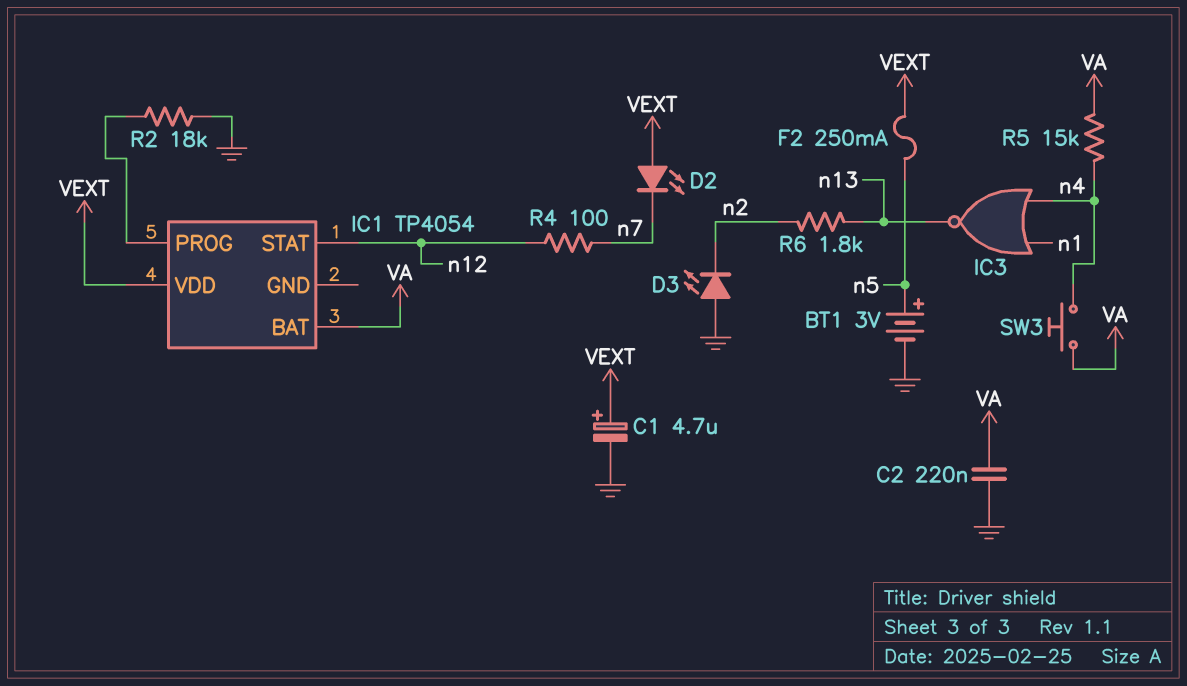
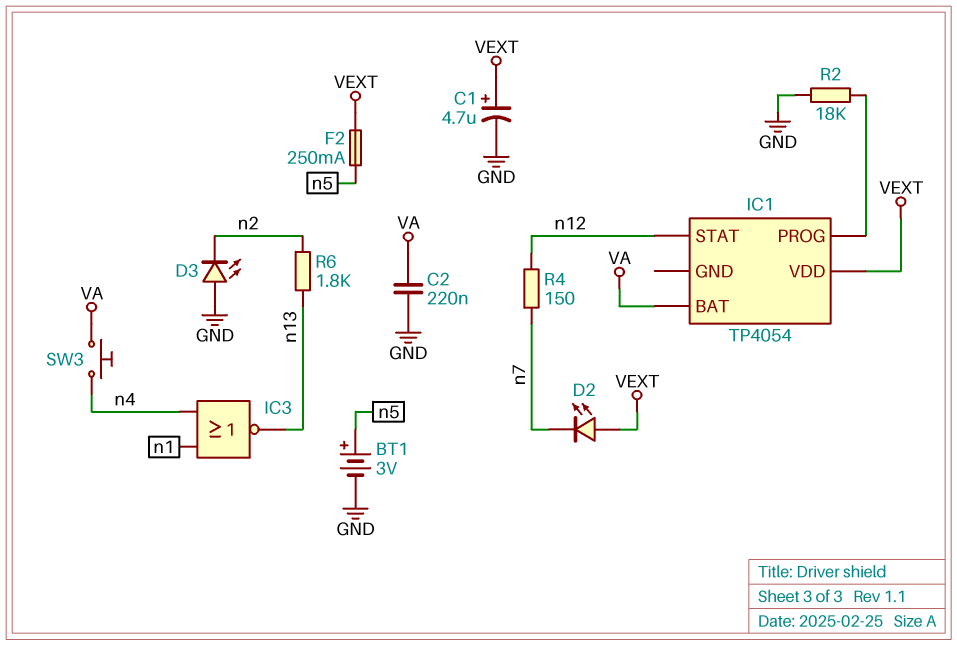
R4: 100 (n7, n12) -> 150 (n7, n12)
R5: 15k (VA, n4) -> none

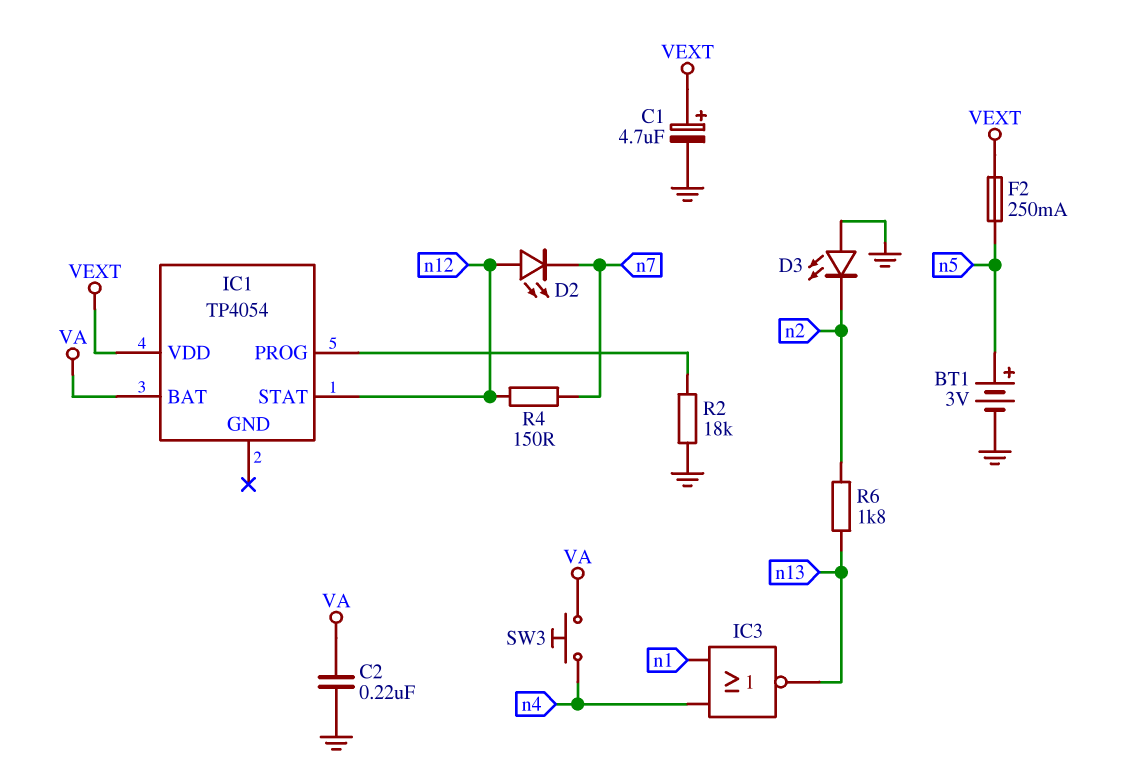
D2: LED (A VEXT, K n7) -> LED (A n12, K n7)

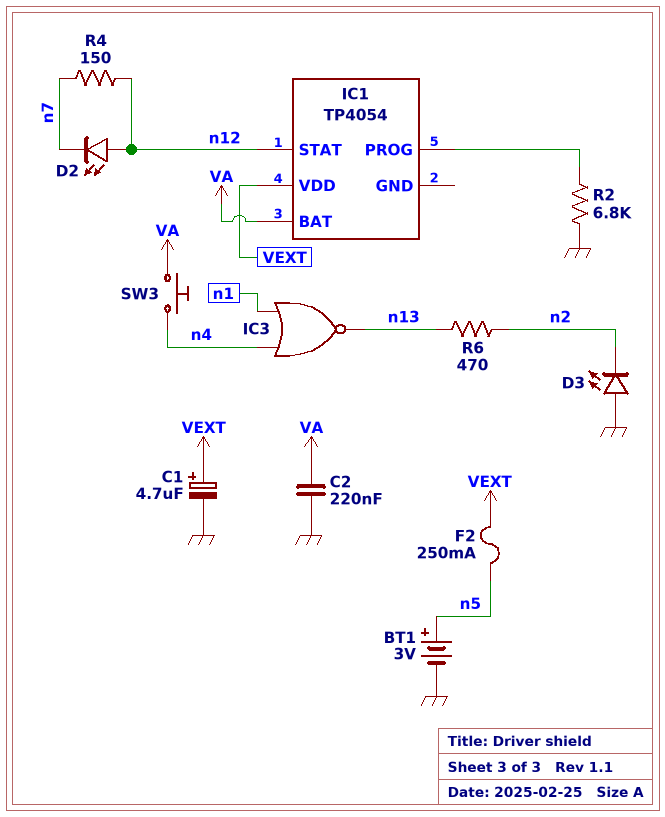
R2: 18k (GND, IC1/PROG) -> 6.8k (GND, IC1/PROG)
R6: 1.8k (n2, n13) -> 470 (n2, n13)

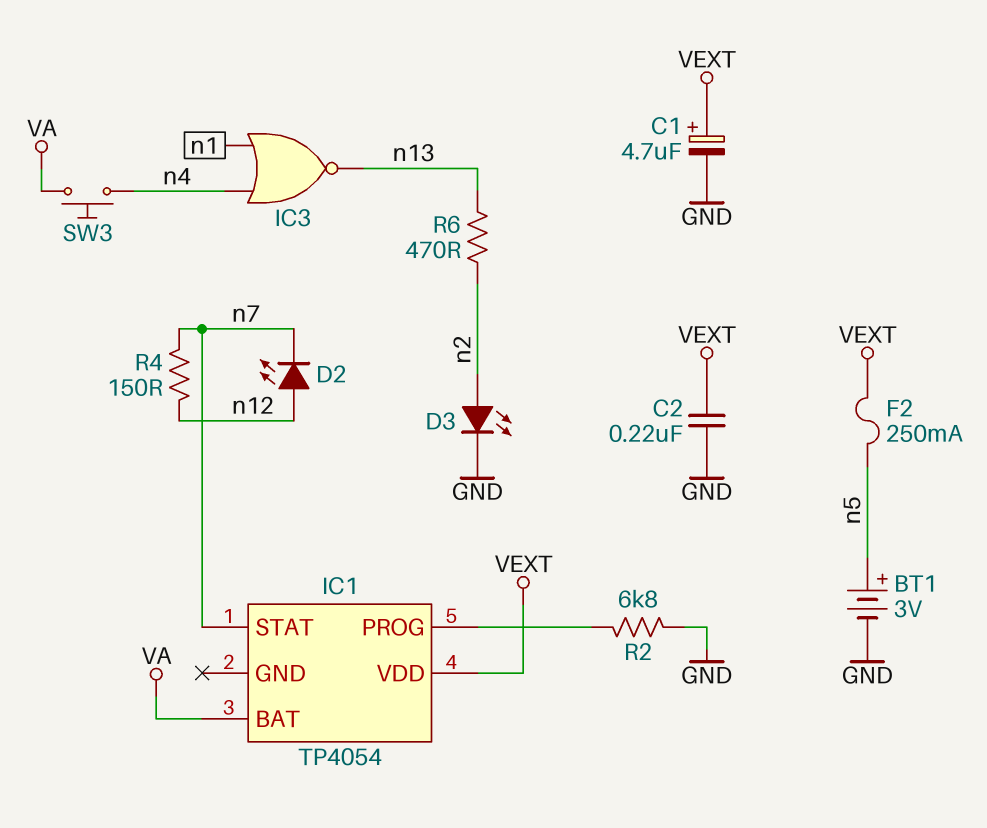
C2: 220nF (GND, VA) -> 220nF (GND, VEXT)
D3: LED (A GND, K n2) -> LED (A n2, K GND)
IC1 pin STAT: n12 -> n7

